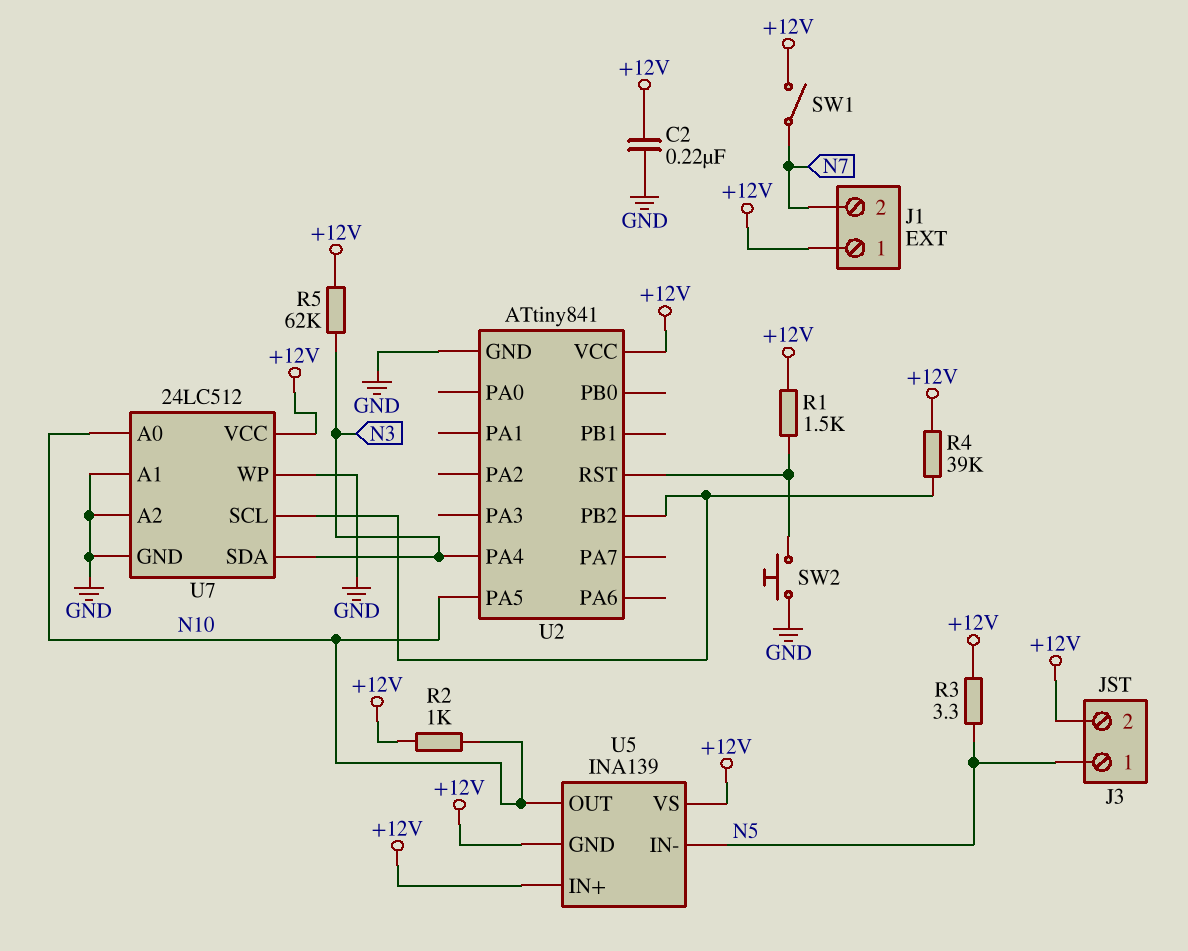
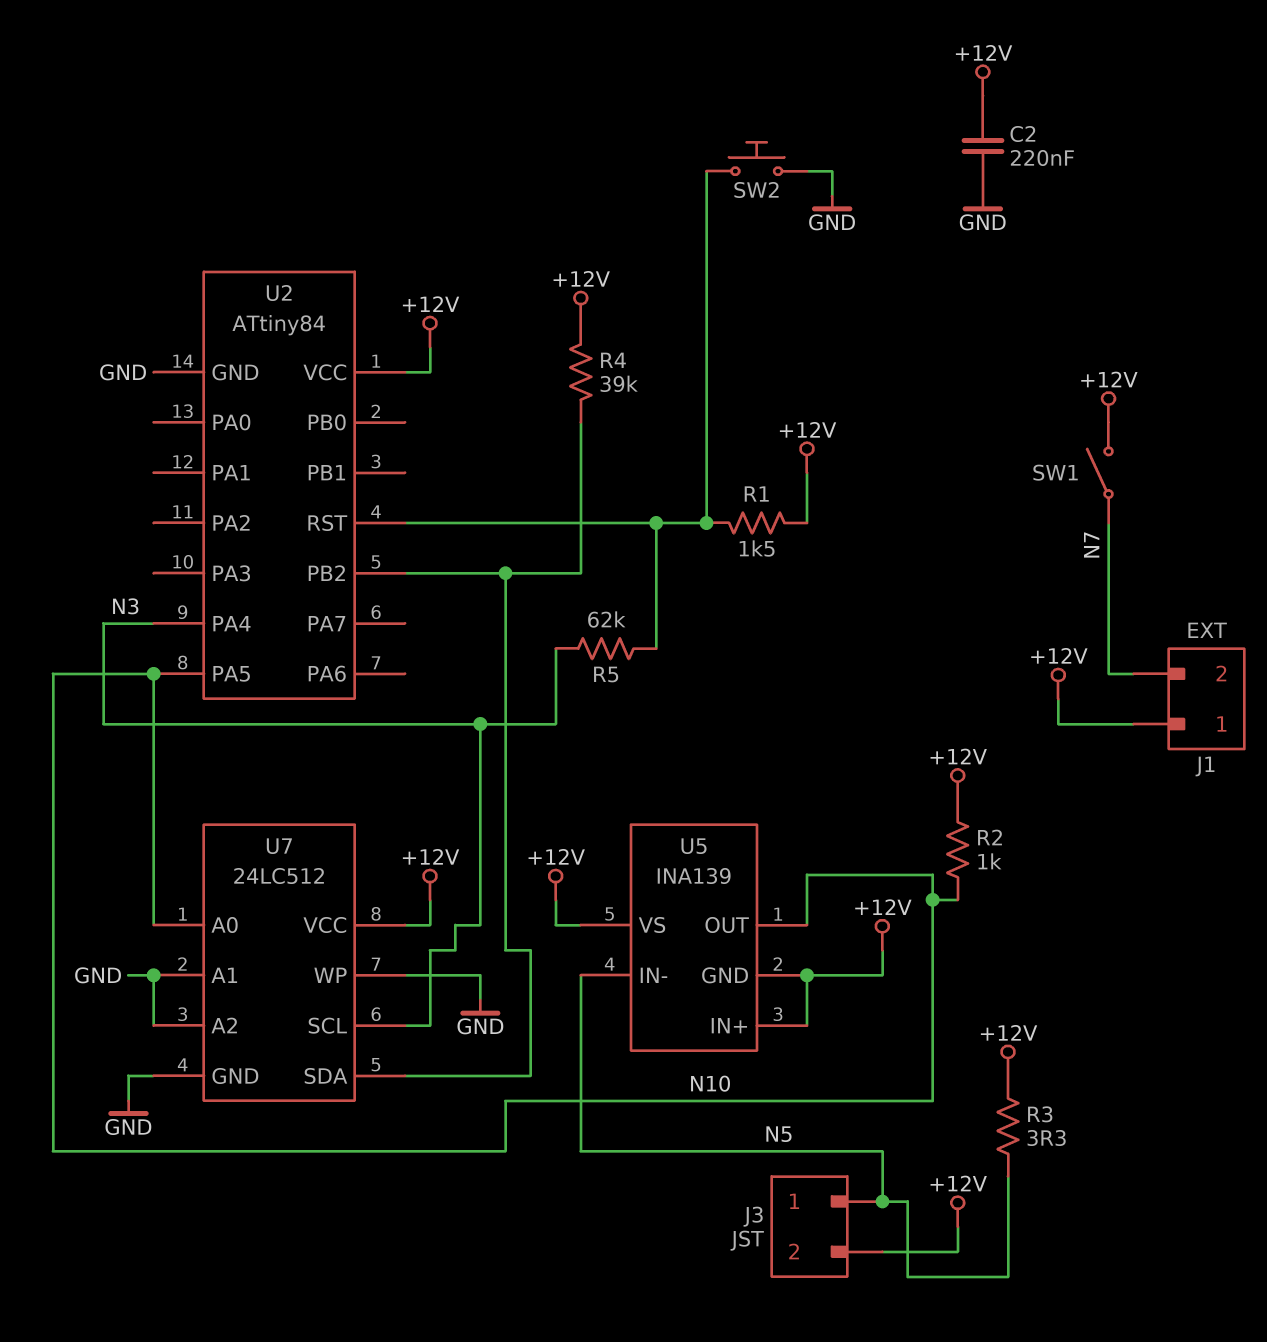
R5: 62k (+12V, N3) -> 62k (N3, U2/RST)
U2: ATtiny841 -> ATtiny84
U7 pin SCL: U2/PB2 -> N3
U7 pin SDA: N3 -> U2/PB2

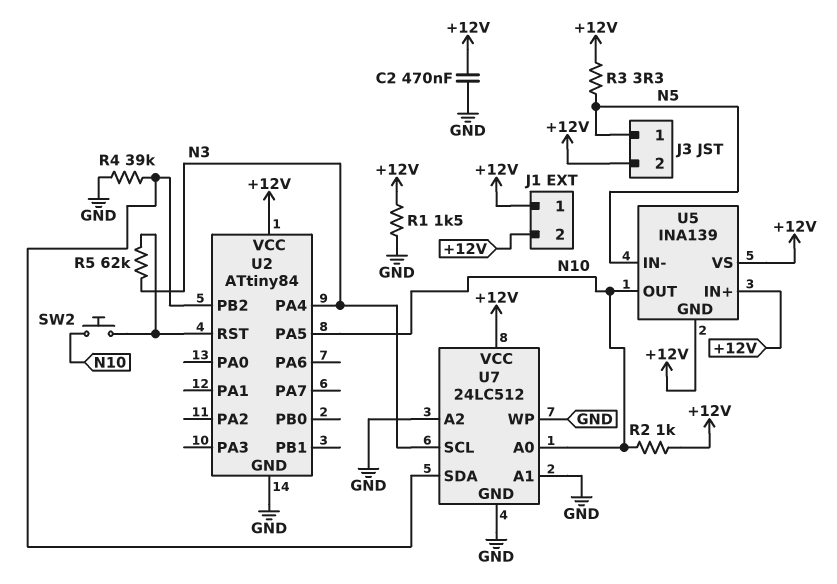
C2: 220nF (+12V, GND) -> 470nF (+12V, GND)
J1 pin 2: N7 -> +12V
R1: 1.5k (+12V, U2/RST) -> 1.5k (+12V, GND)
R4: 39k (+12V, U2/PB2) -> 39k (GND, U2/PB2)
SW1: switch (+12V, N7) -> none
SW2: button (GND, U2/RST) -> button (N10, U2/RST)

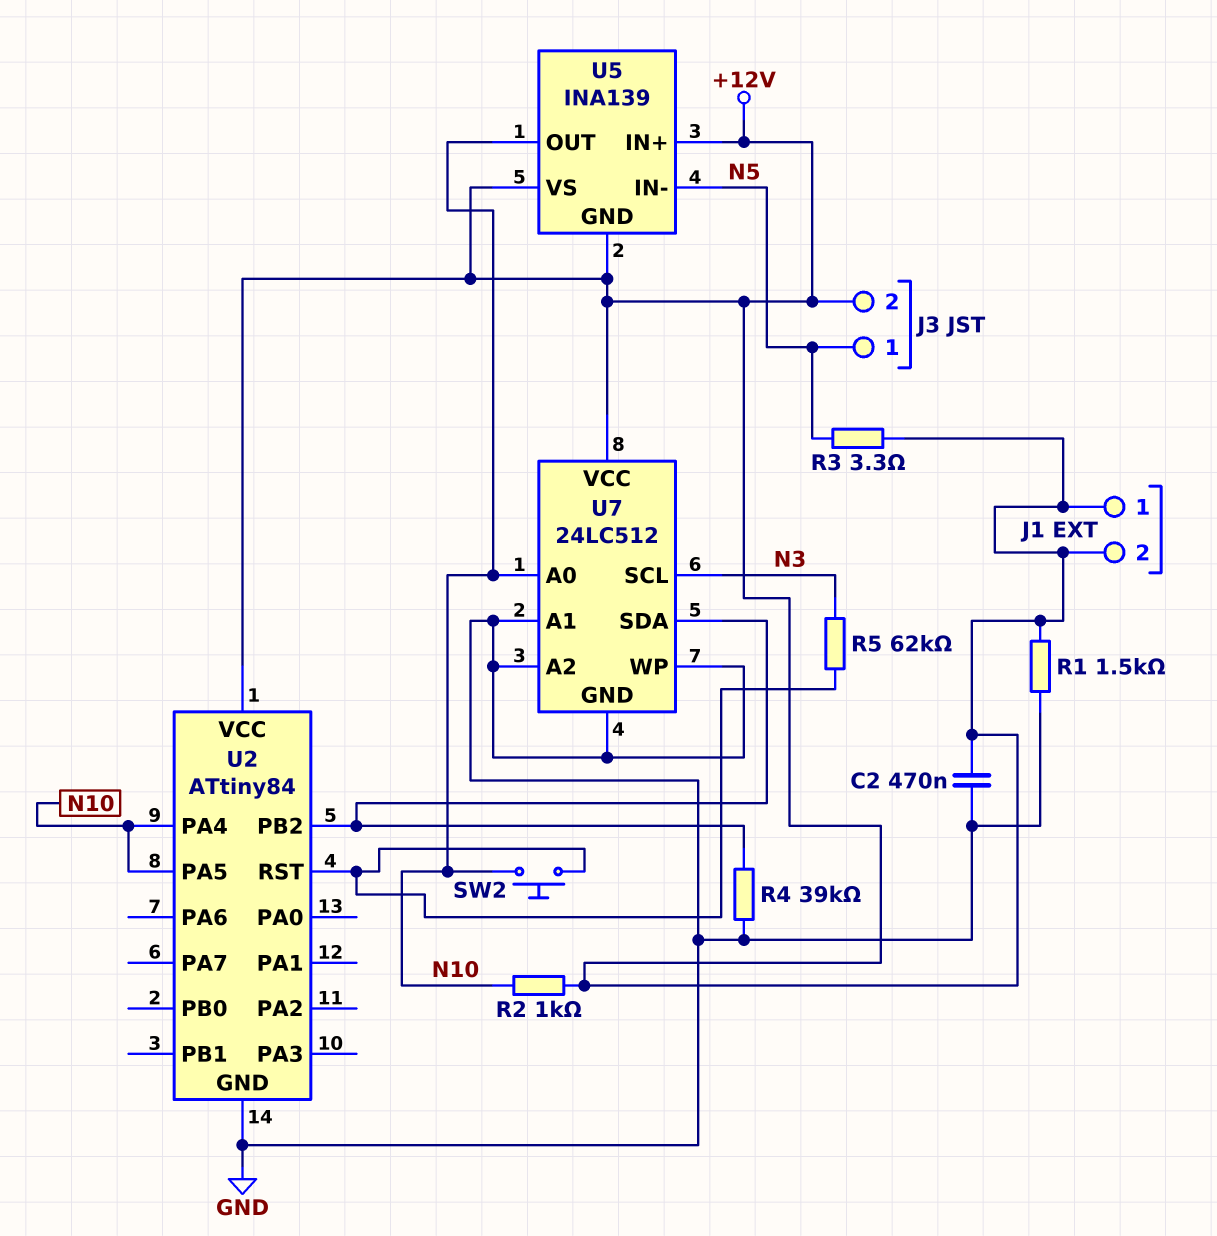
U2 pin PA4: N3 -> N10

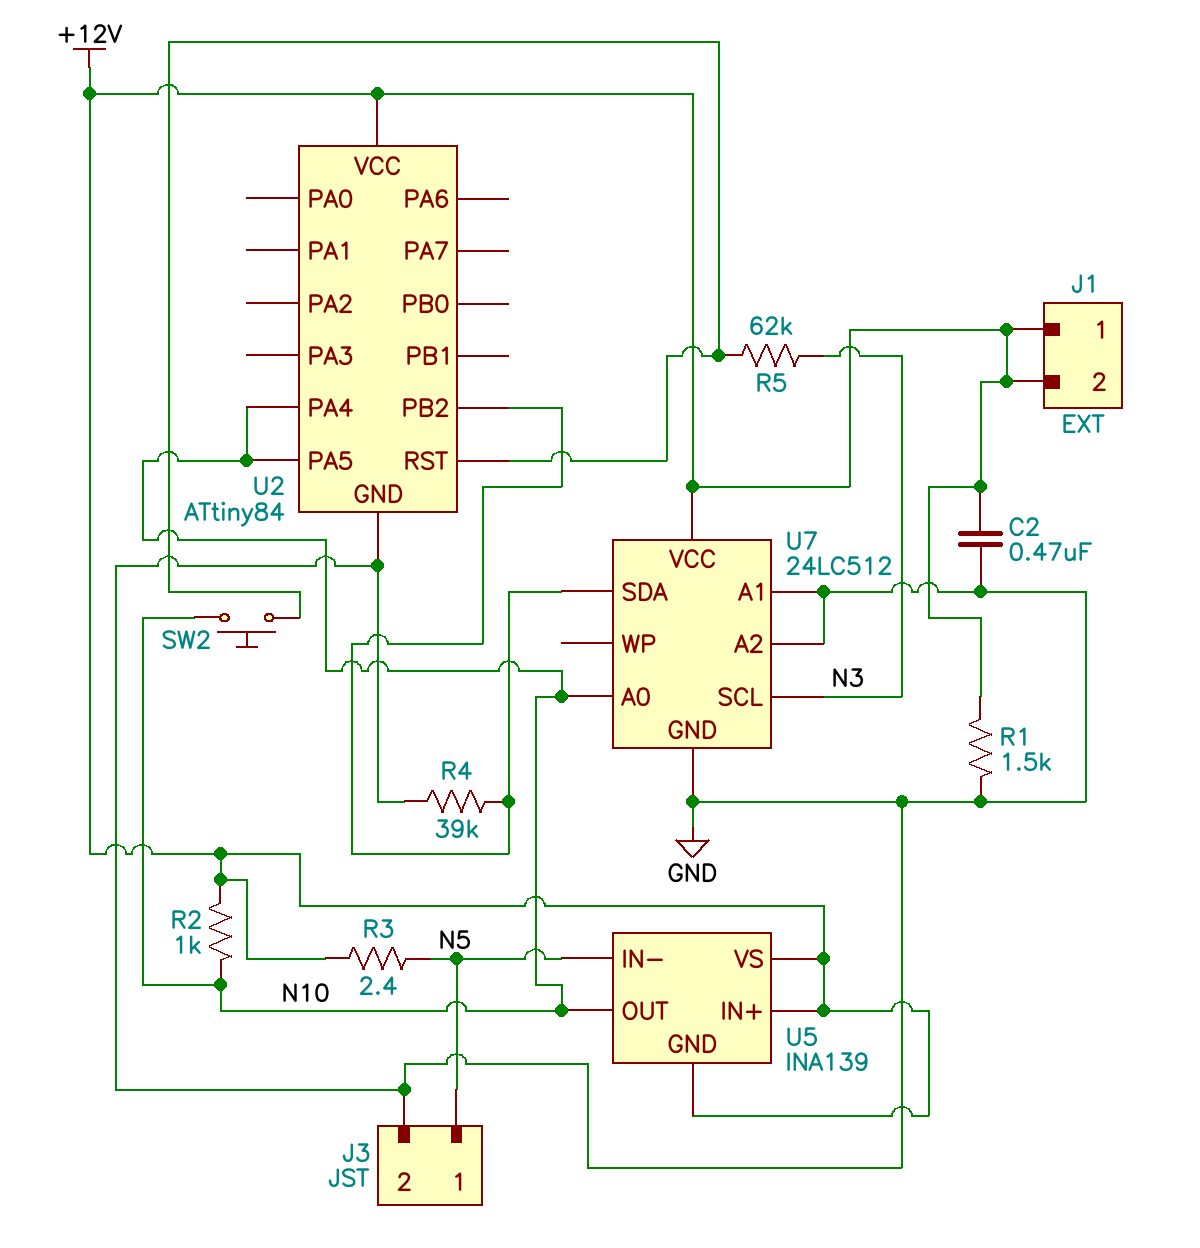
J3 pin 2: +12V -> GND
R3: 3.3 (+12V, N5) -> 2.4 (+12V, N5)
U7 pin WP: GND -> none

